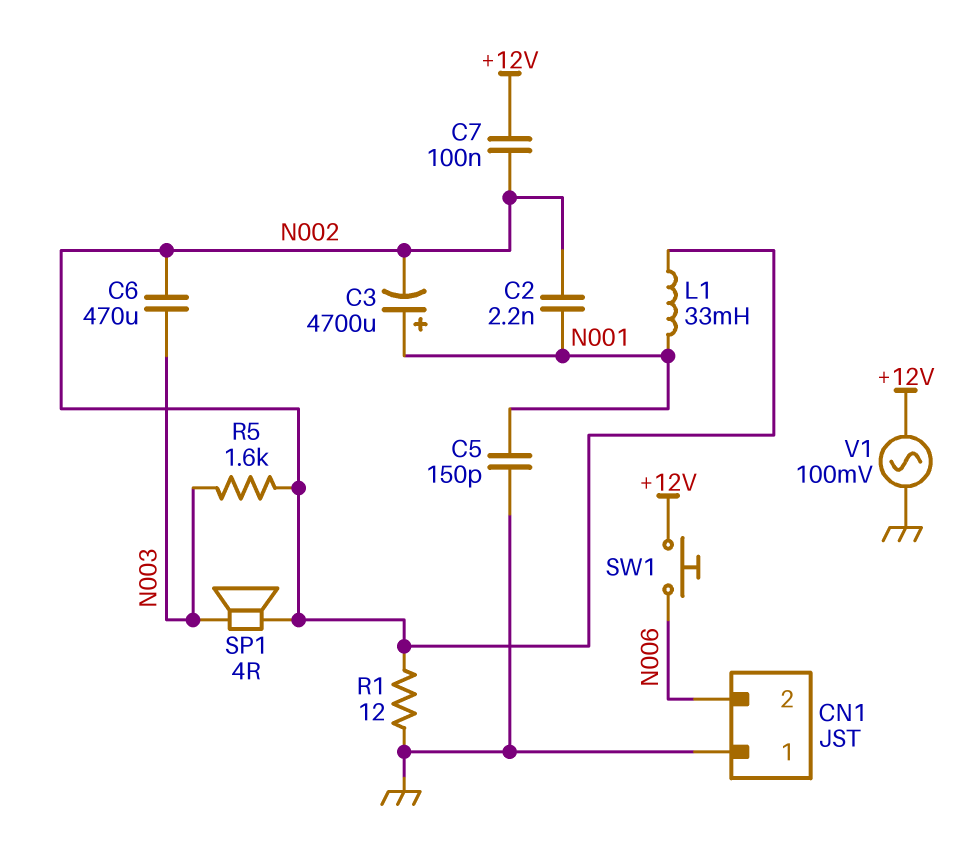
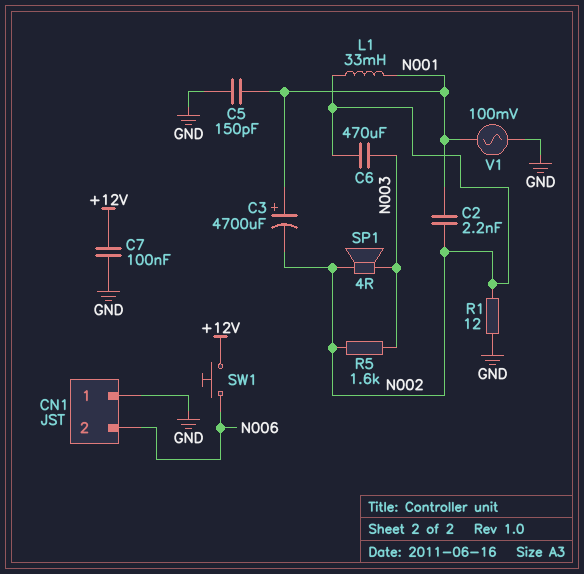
C7: 100nF (+12V, N002) -> 100nF (+12V, GND)
V1: AC 100mV (+12V, GND) -> AC 100mV (GND, N001)

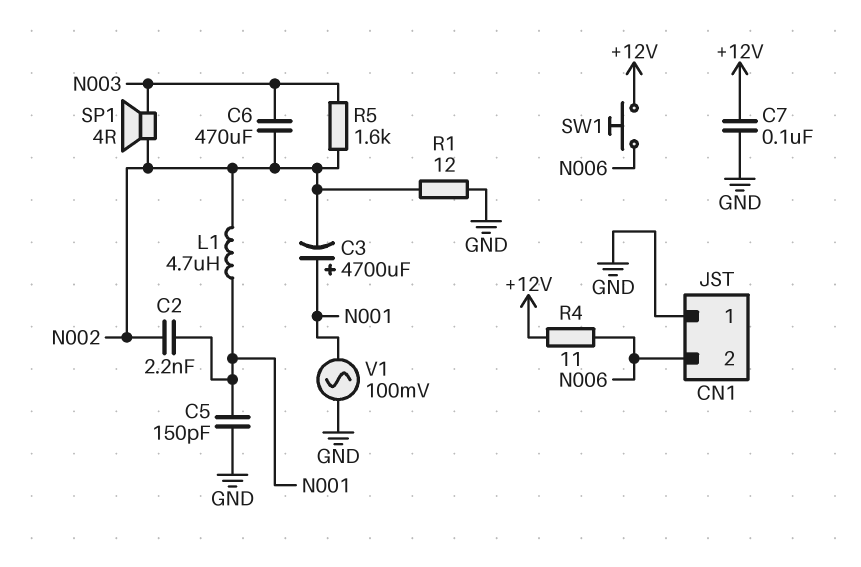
L1: 33mH (N001, N002) -> 4.7uH (N001, N002)
R4: none -> 11 (+12V, N006)

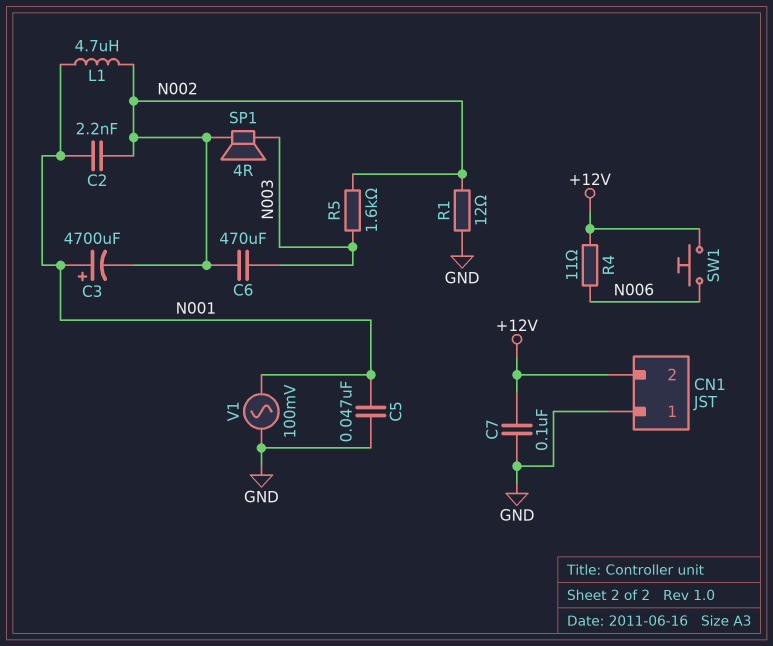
C5: 150pF (GND, N001) -> 47nF (GND, N001)
CN1 pin 2: N006 -> +12V

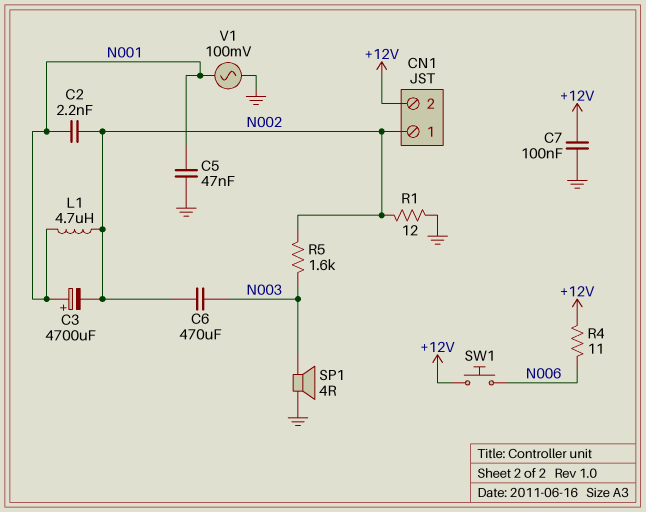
CN1 pin 1: GND -> N002
SP1: speaker 4R (N002, N003) -> speaker 4R (GND, N003)

